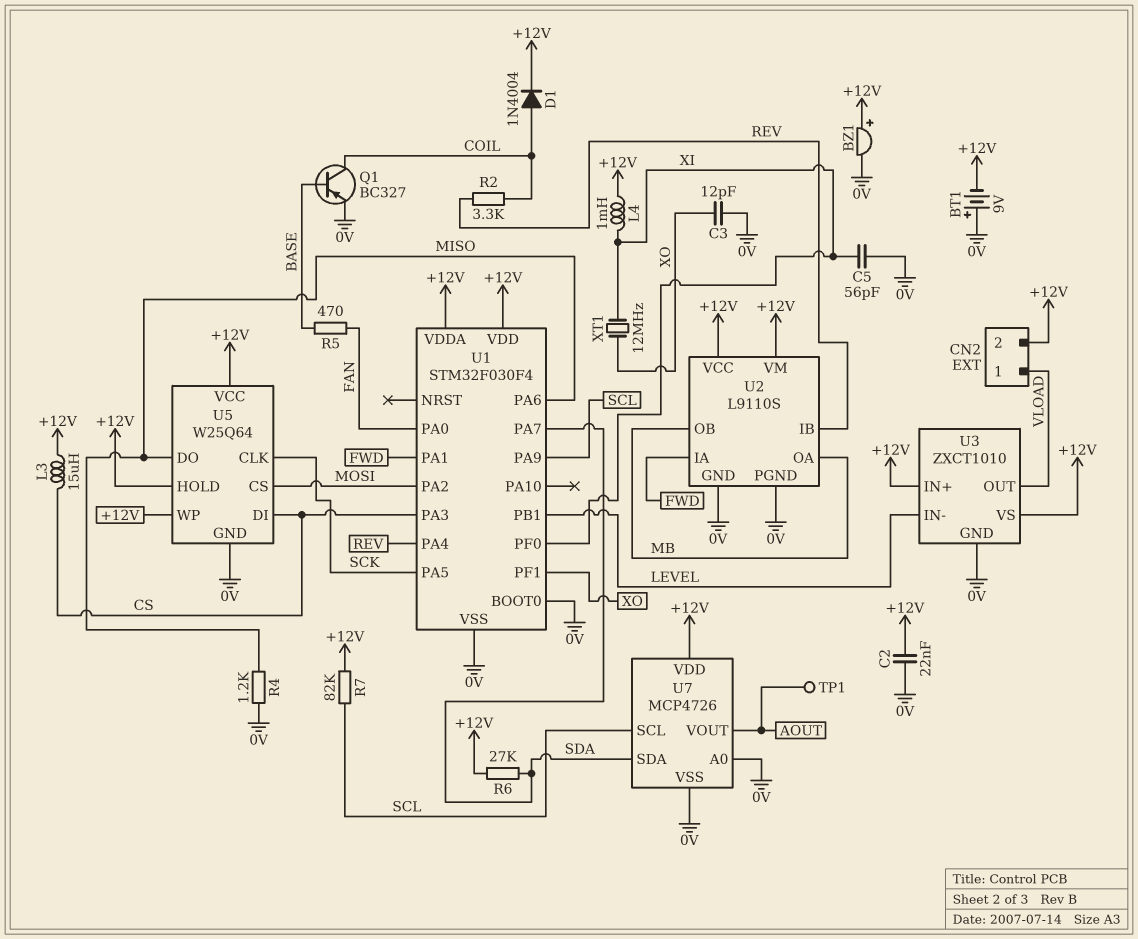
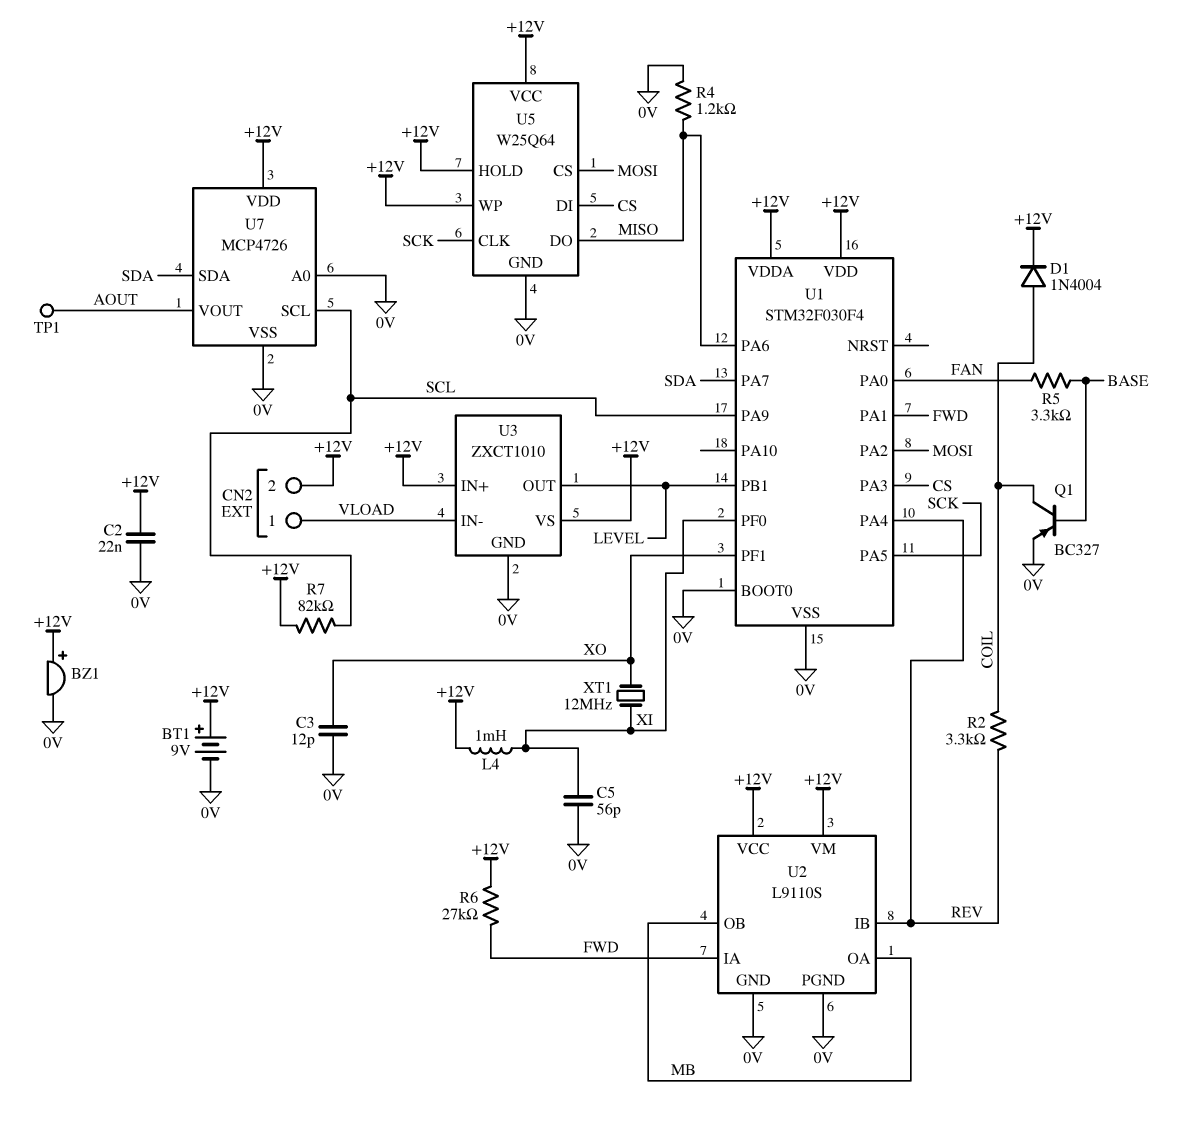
BT1: 9V (plus 0V, minus +12V) -> 9V (plus +12V, minus 0V)
L3: 15uH (+12V, CS) -> none
R5: 470 (BASE, FAN) -> 3.3k (BASE, FAN)
R6: 27k (+12V, SDA) -> 27k (+12V, FWD)
U3 pin IN-: LEVEL -> VLOAD
U3 pin OUT: VLOAD -> LEVEL

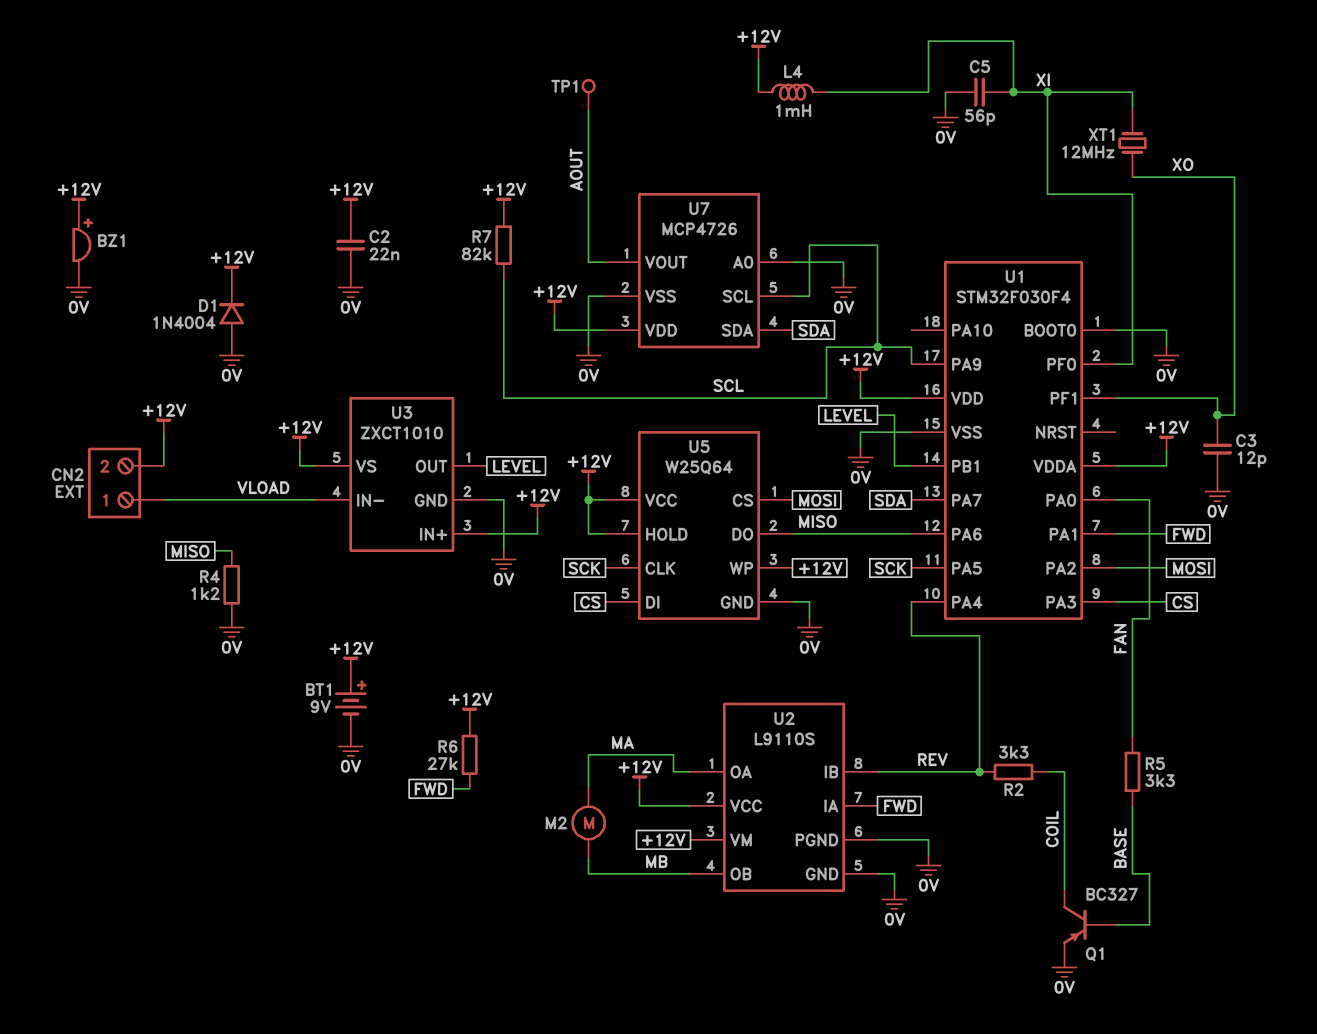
D1: diode 1N4004 (A COIL, K +12V) -> diode 1N4004 (A 0V, K +12V)
M2: none -> motor (MA, MB)
U2 pin OA: MB -> MA

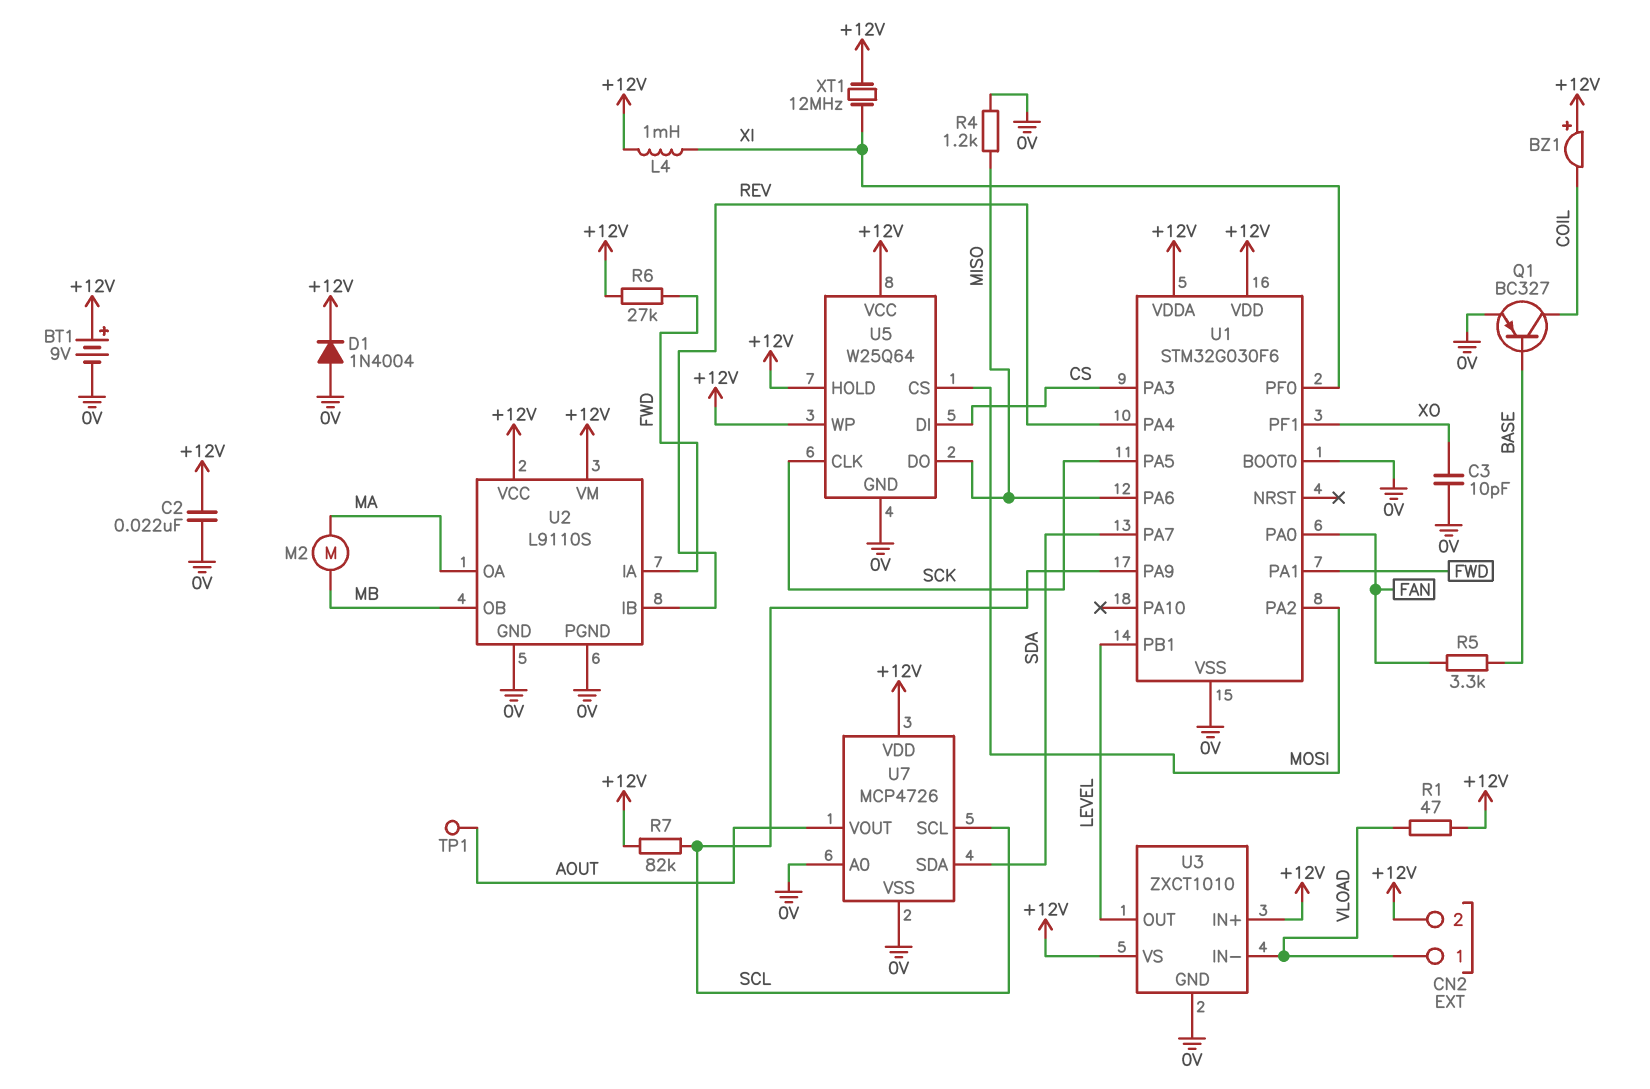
BZ1: buzzer (plus +12V, minus 0V) -> buzzer (plus +12V, minus COIL)
C3: 12pF (0V, XO) -> 10pF (0V, XO)
C5: 56pF (0V, XI) -> none
R1: none -> 47 (+12V, VLOAD)
R2: 3.3k (COIL, REV) -> none
U1: STM32F030F4 -> STM32G030F6
XT1: 12MHz (XI, XO) -> 12MHz (+12V, XI)

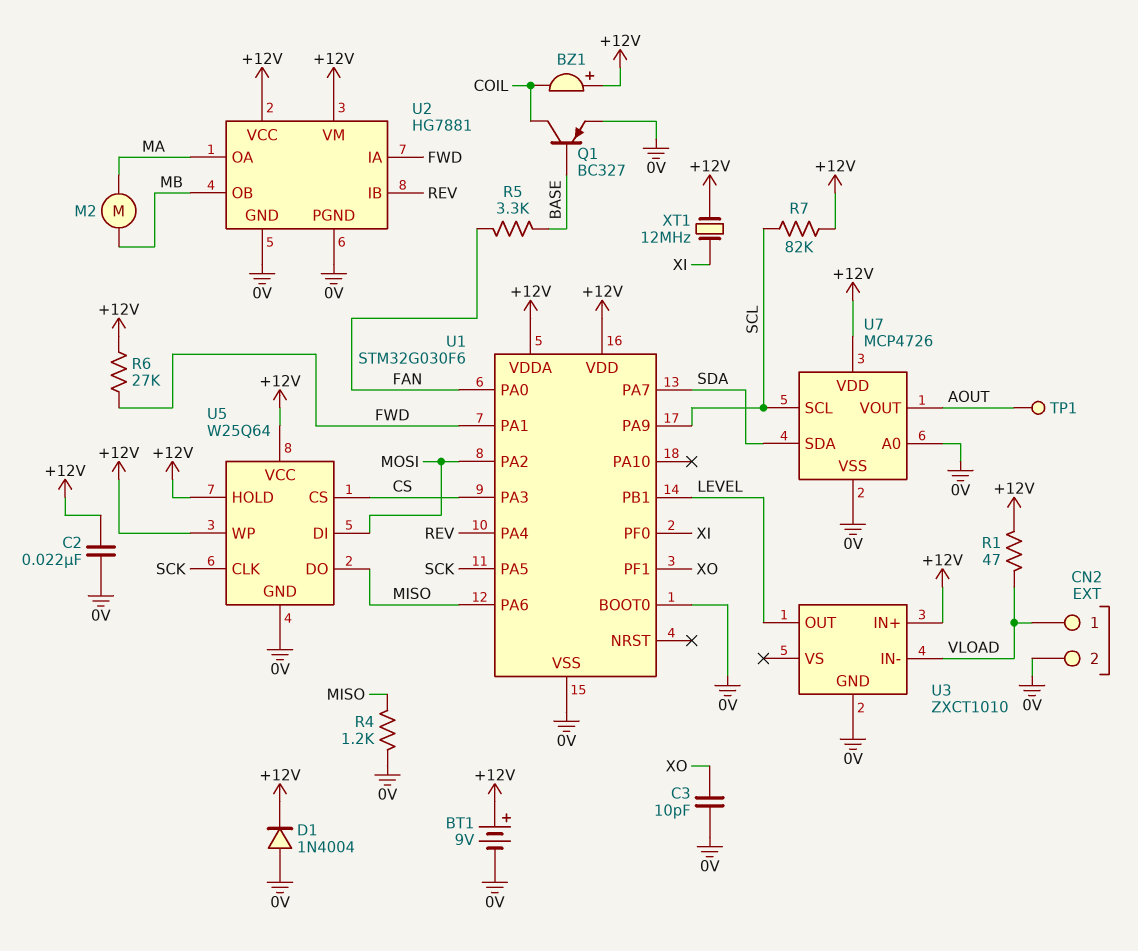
CN2 pin 2: +12V -> 0V
L4: 1mH (+12V, XI) -> none
U2: L9110S -> HG7881
U3 pin VS: +12V -> none
U5 pin CS: MOSI -> CS
U5 pin DI: CS -> MOSI

